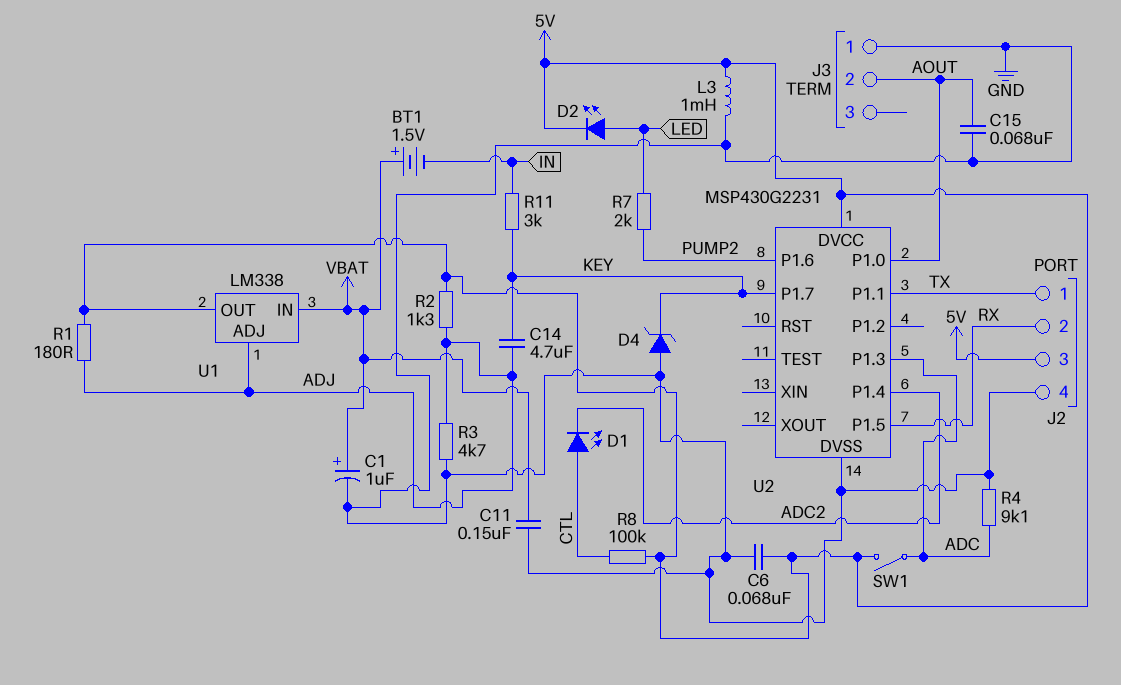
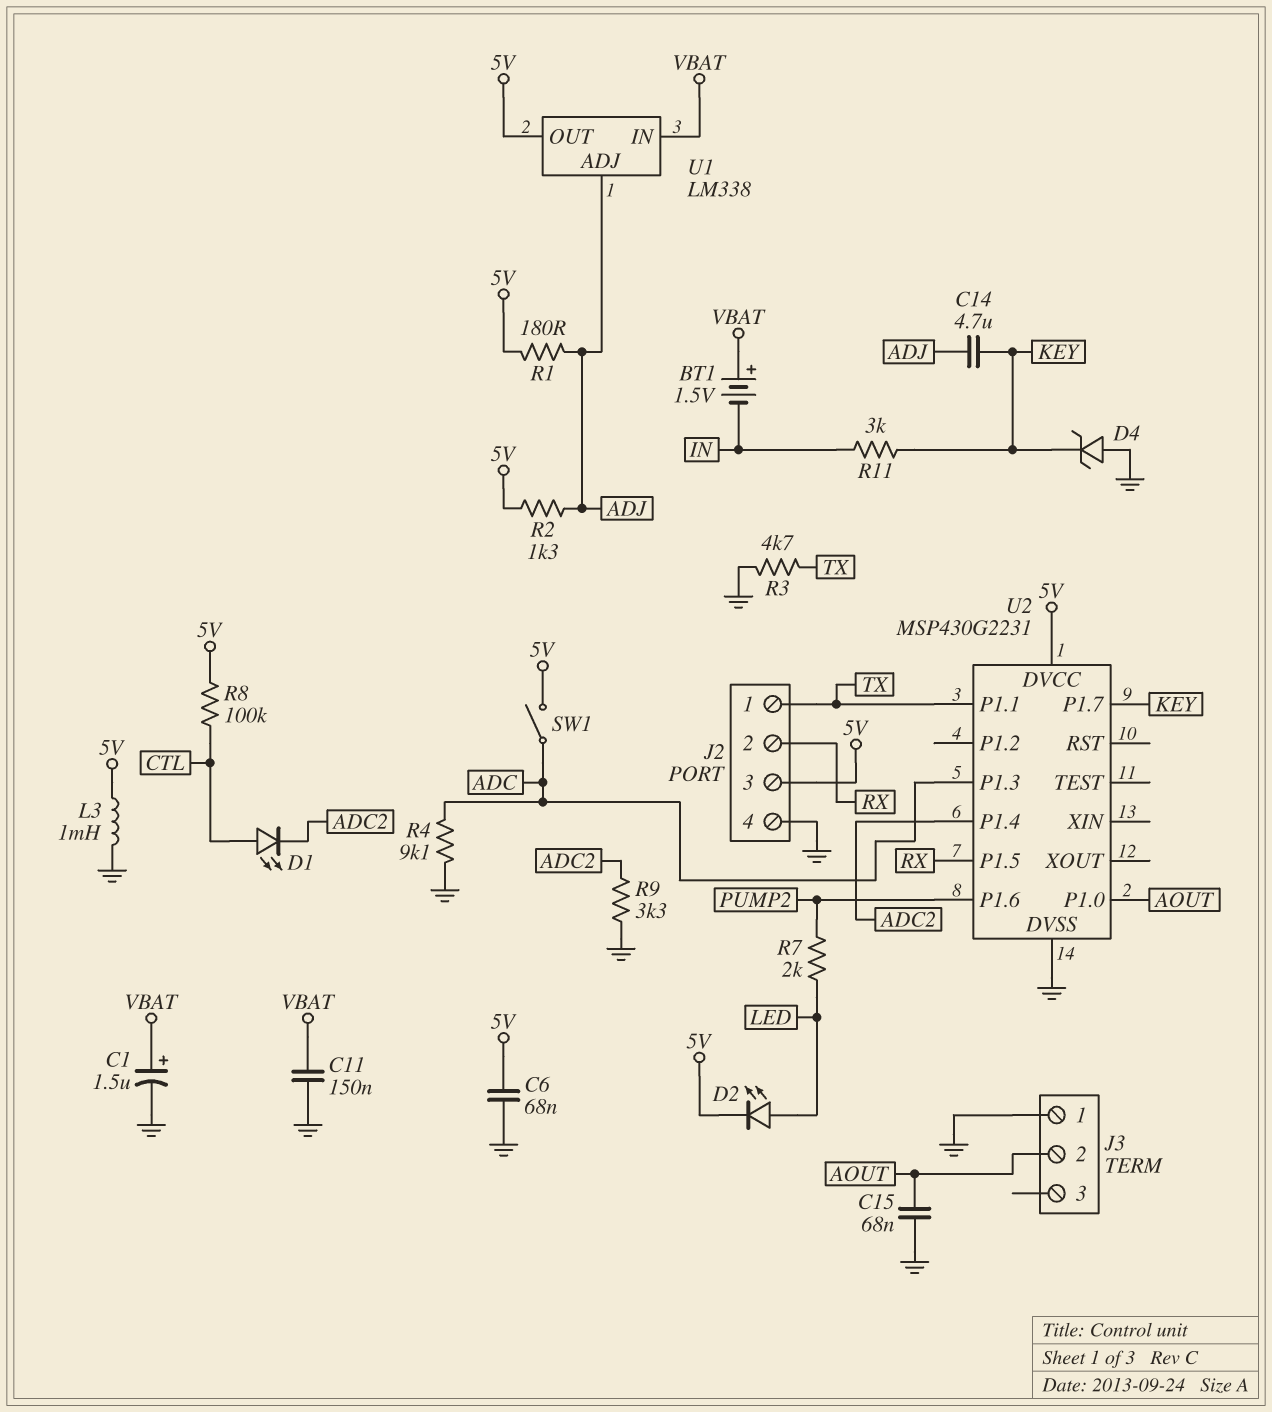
C1: 1uF (plus VBAT, minus GND) -> 1.5uF (plus VBAT, minus GND)
R3: 4.7k (ADJ, GND) -> 4.7k (GND, TX)
R9: none -> 3.3k (ADC2, GND)

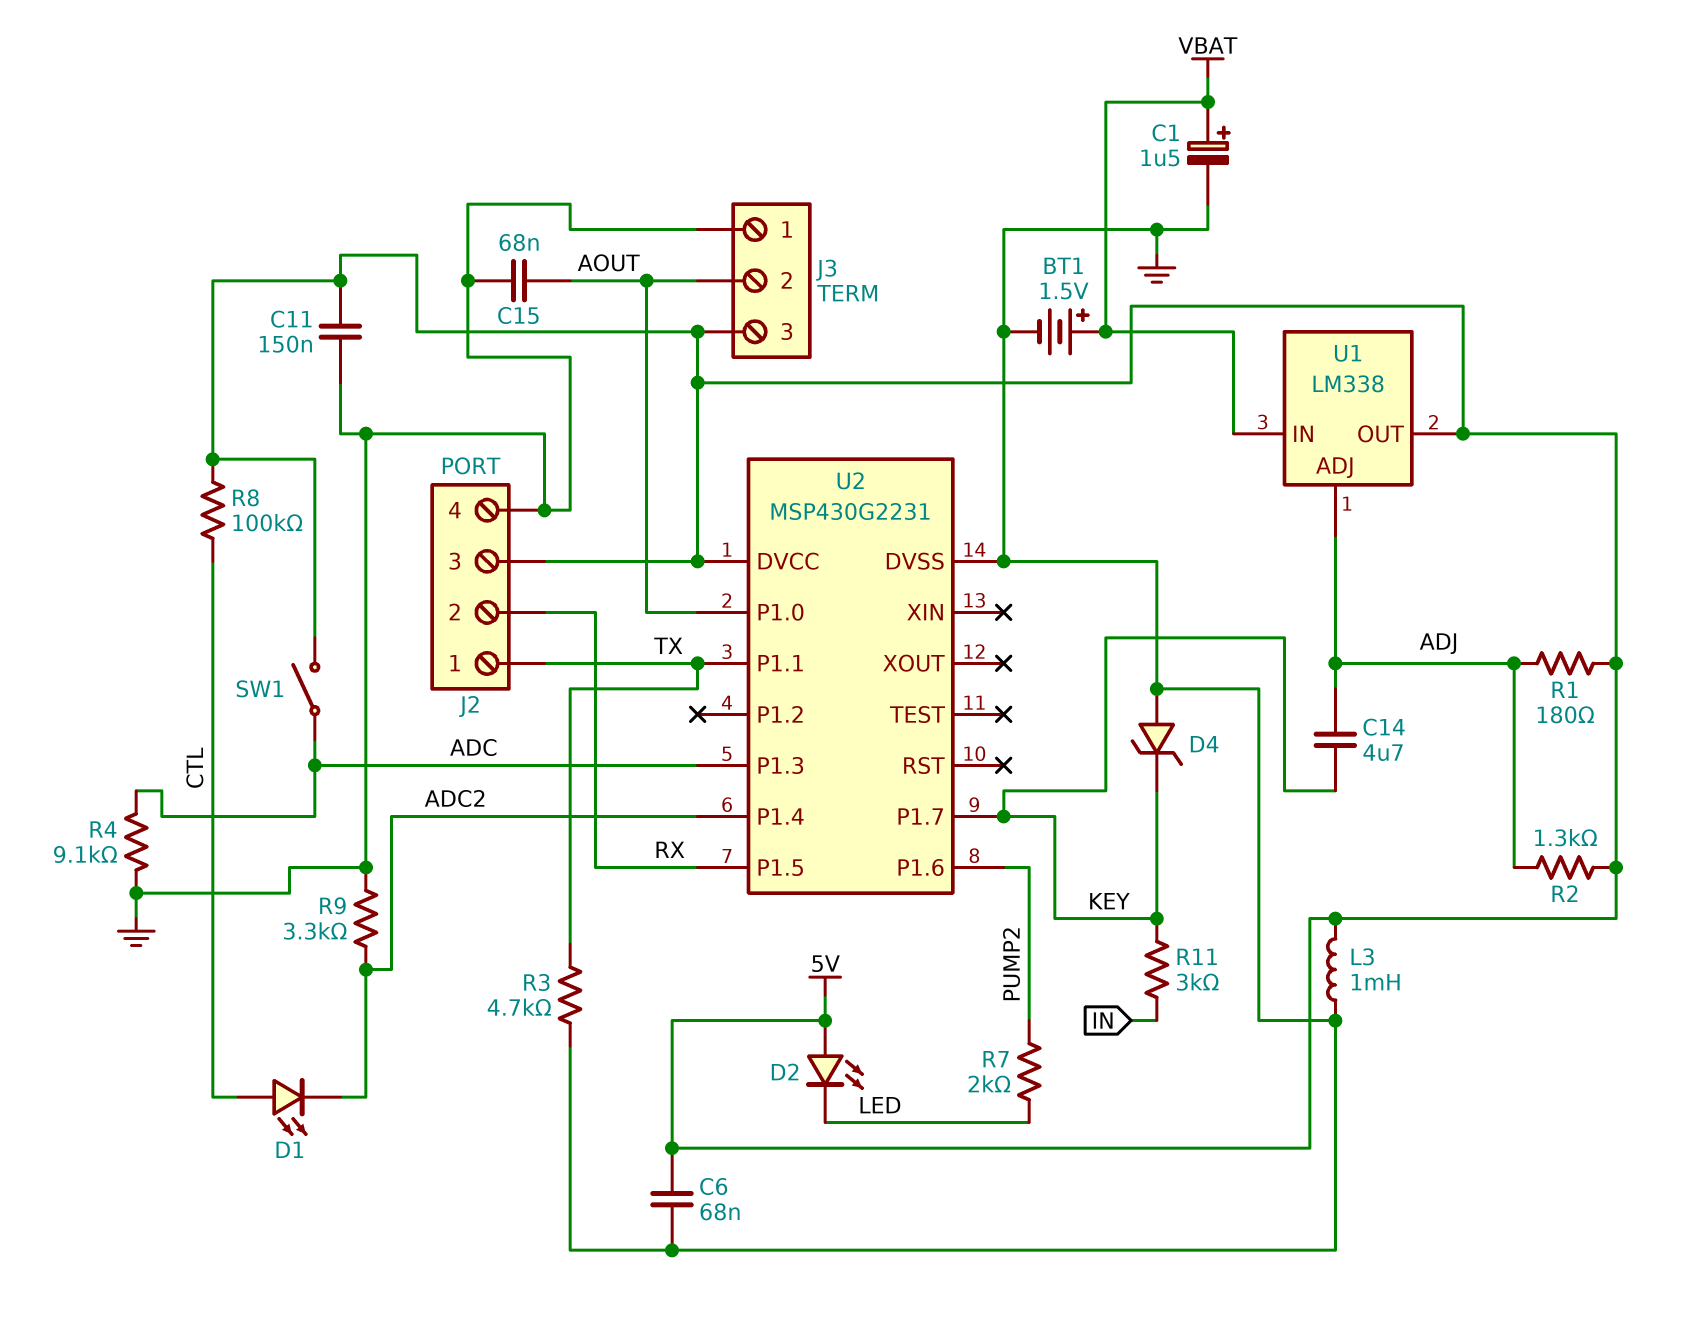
BT1: 1.5V (plus VBAT, minus IN) -> 1.5V (plus VBAT, minus GND)
C11: 150nF (GND, VBAT) -> 150nF (5V, GND)
D2: LED (A LED, K 5V) -> LED (A 5V, K LED)
J3 pin 3: none -> 5V

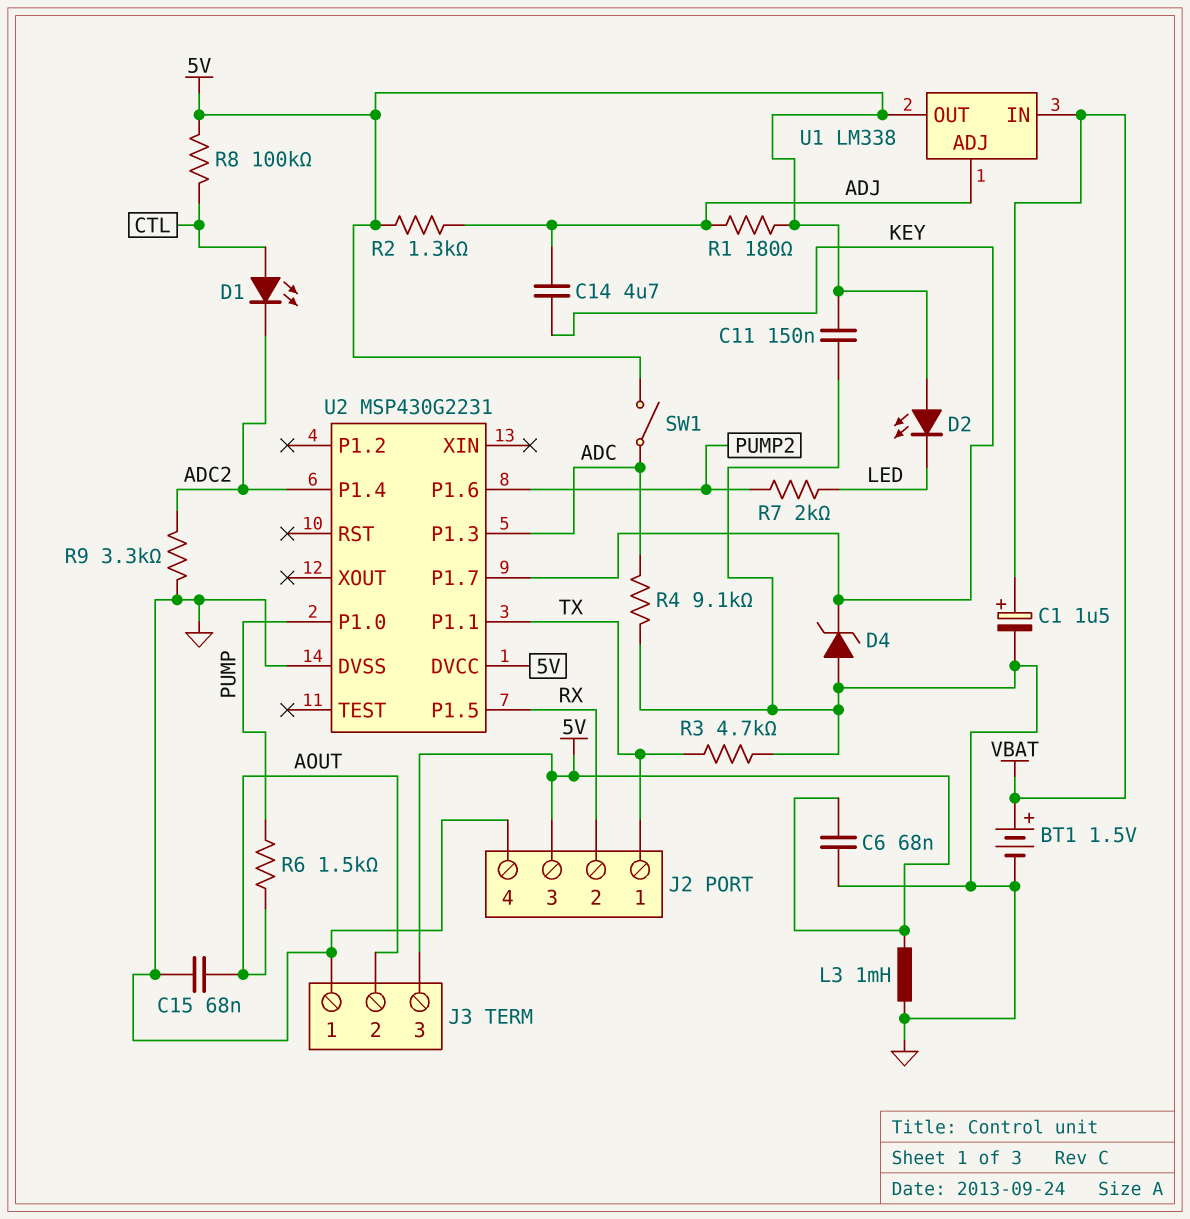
R6: none -> 1.5k (AOUT, PUMP)
R11: 3k (IN, KEY) -> none
U2 pin P1.0: AOUT -> PUMP

